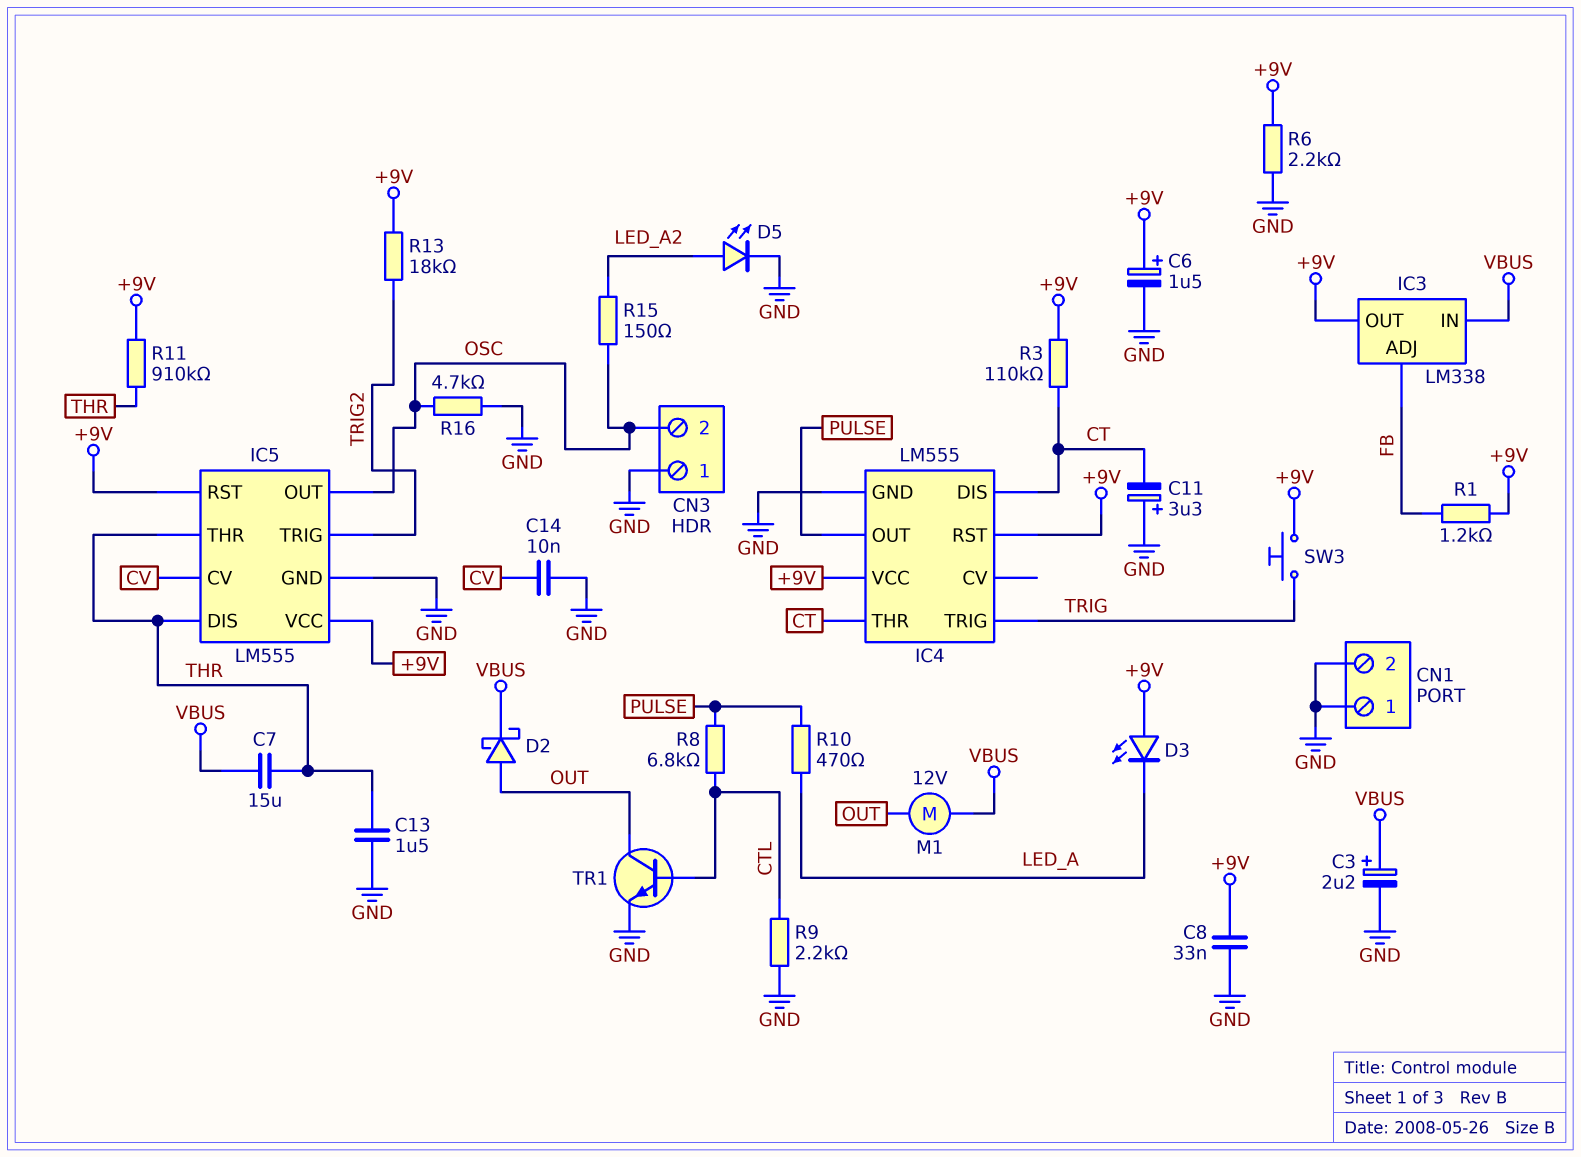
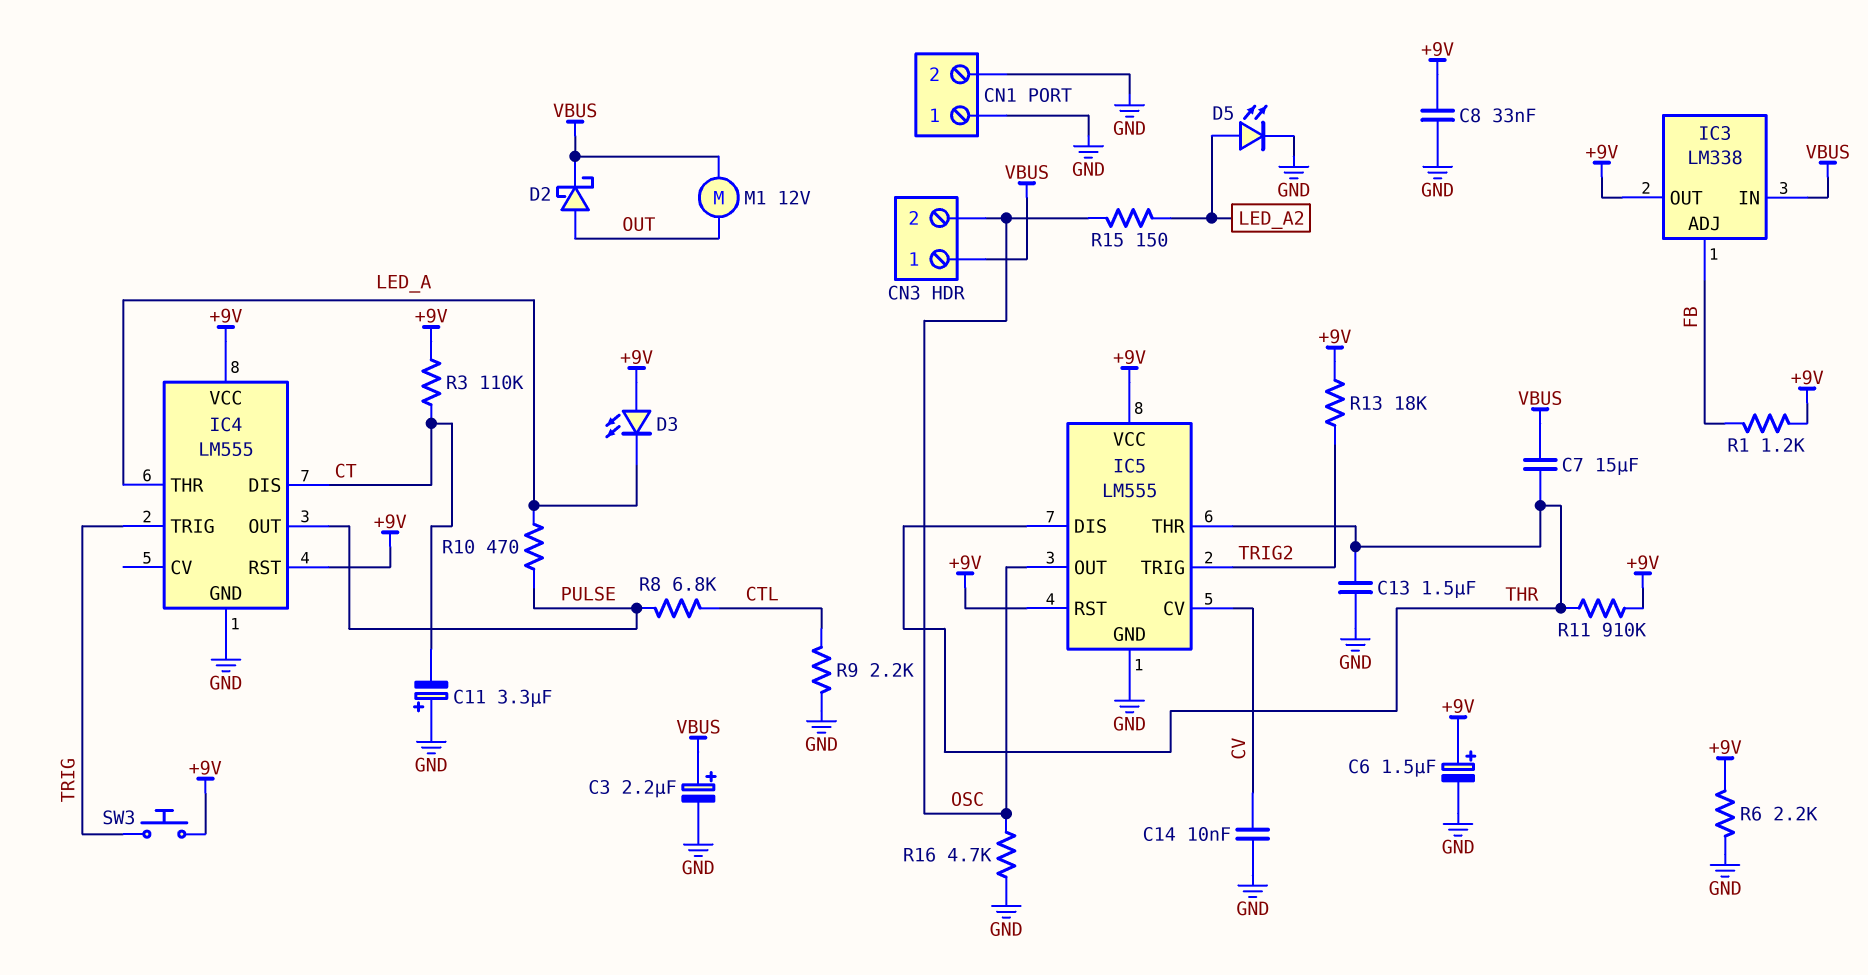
CN3 pin 1: GND -> VBUS
IC4 pin THR: CT -> LED_A
TR1: NPN (B CTL, C OUT, E GND) -> none

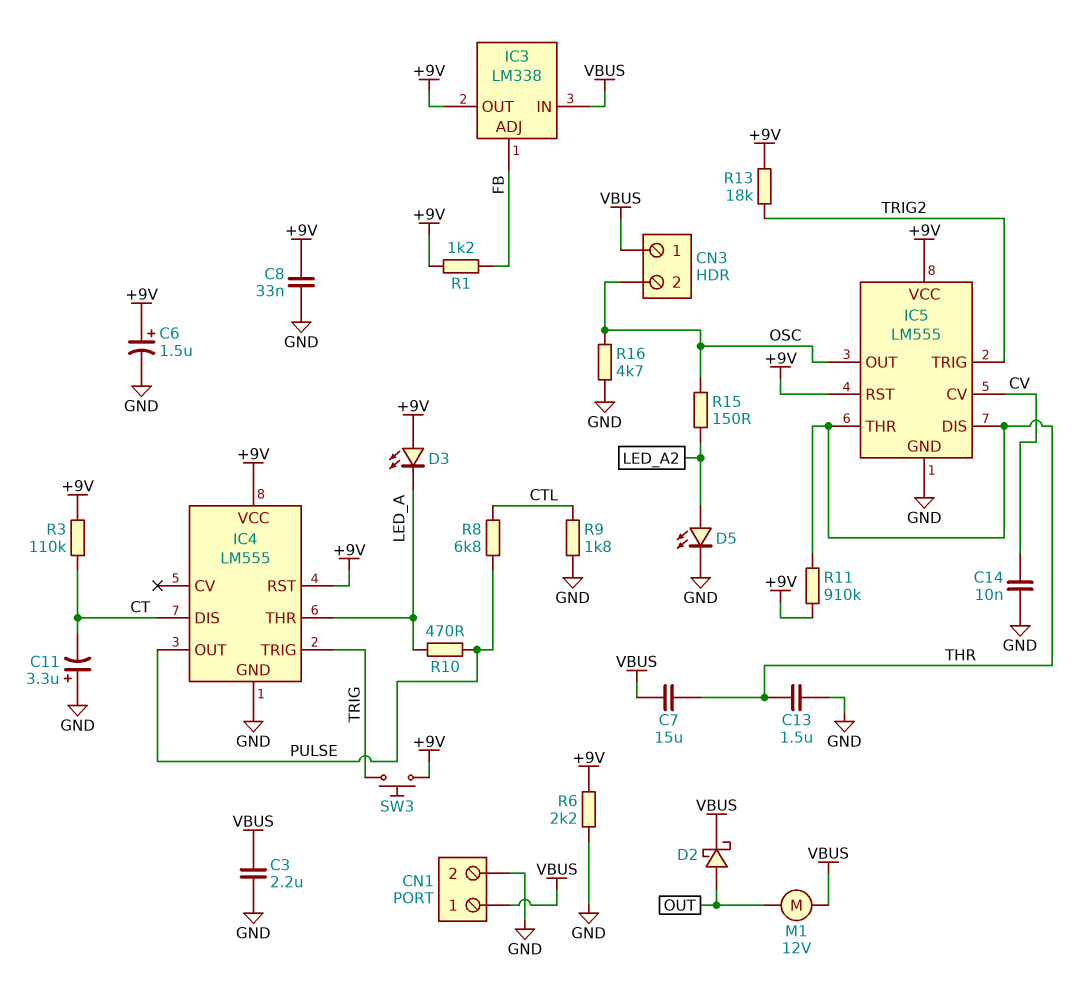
C3: 2.2uF (plus VBUS, minus GND) -> 2.2uF (GND, VBUS)
CN1 pin 1: GND -> VBUS
R9: 2.2k (CTL, GND) -> 1.8k (CTL, GND)

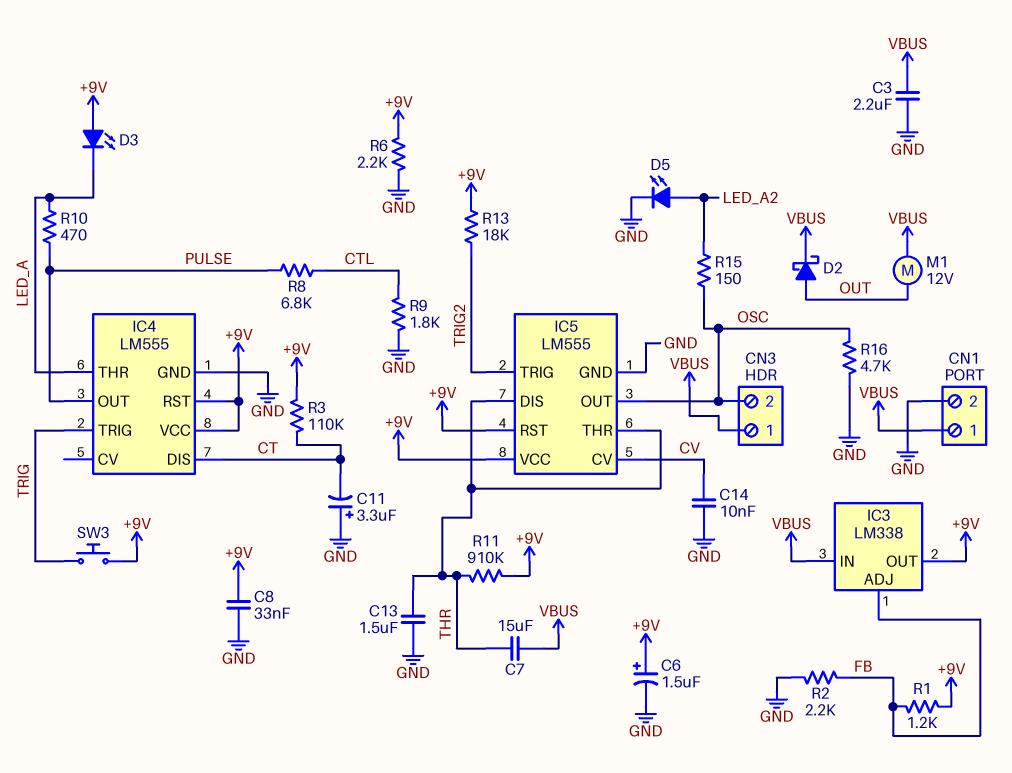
R2: none -> 2.2k (FB, GND)

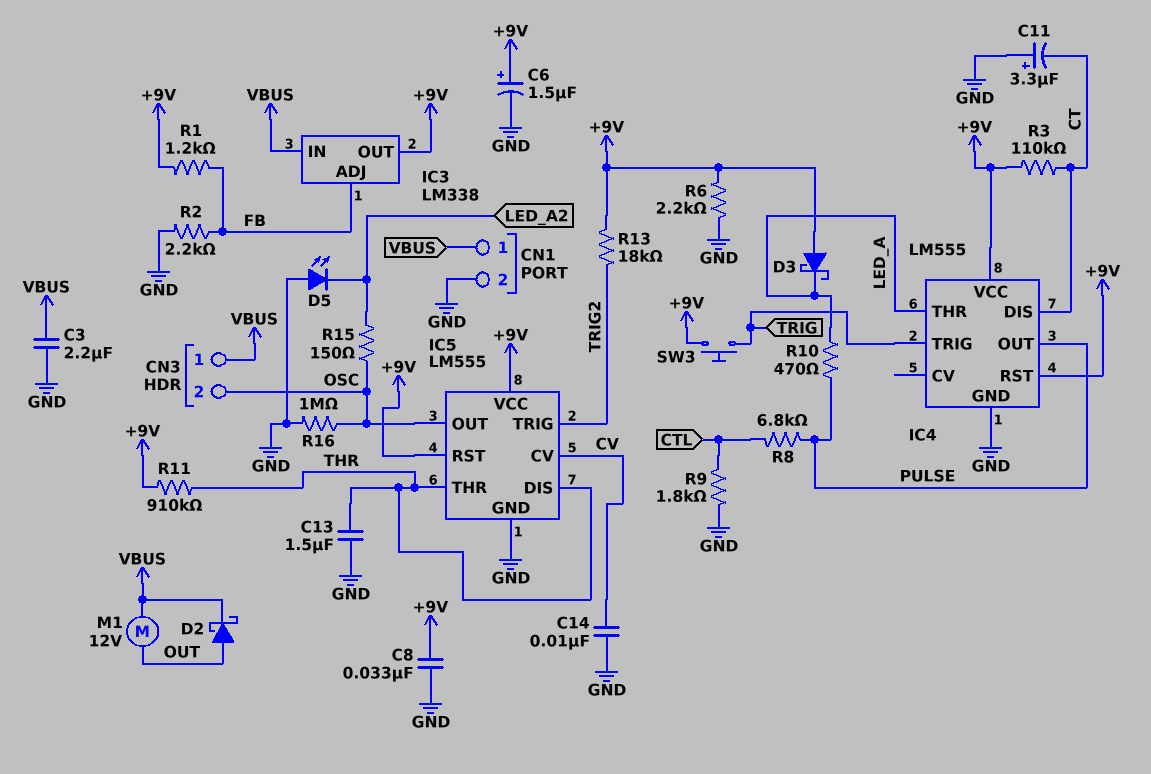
C7: 15uF (THR, VBUS) -> none
D3: LED (A +9V, K LED_A) -> schottky (A +9V, K LED_A)
D5: LED (A LED_A2, K GND) -> LED (A GND, K LED_A2)
R16: 4.7k (GND, OSC) -> 1M (GND, OSC)

